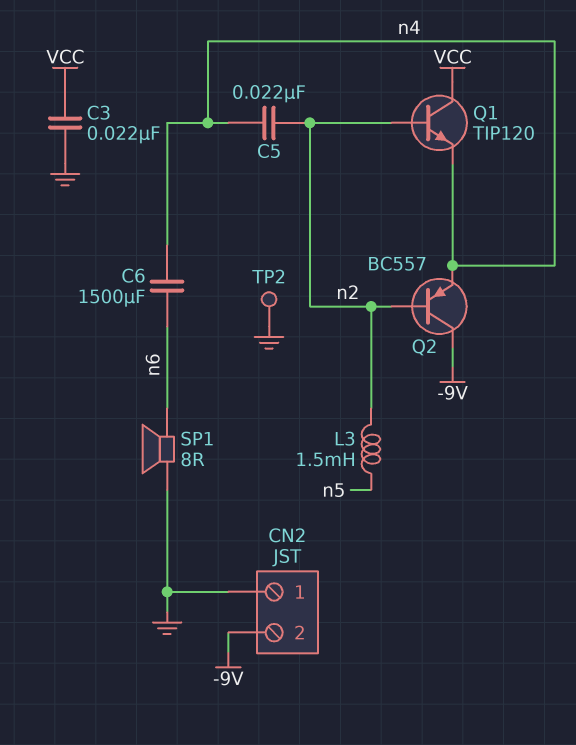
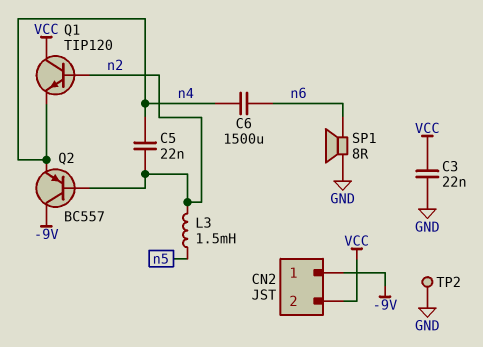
CN2 pin 1: GND -> -9V
CN2 pin 2: -9V -> VCC

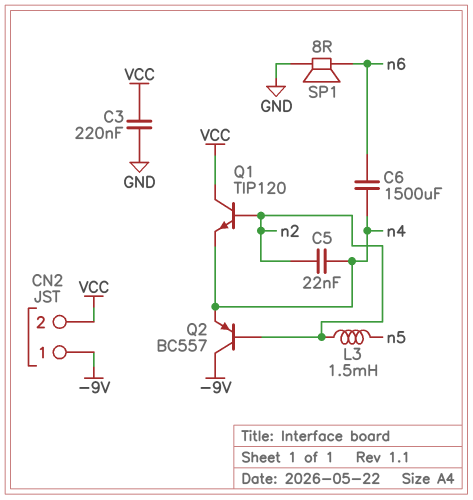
C3: 22nF (GND, VCC) -> 220nF (GND, VCC)
TP2: test point (GND) -> none

